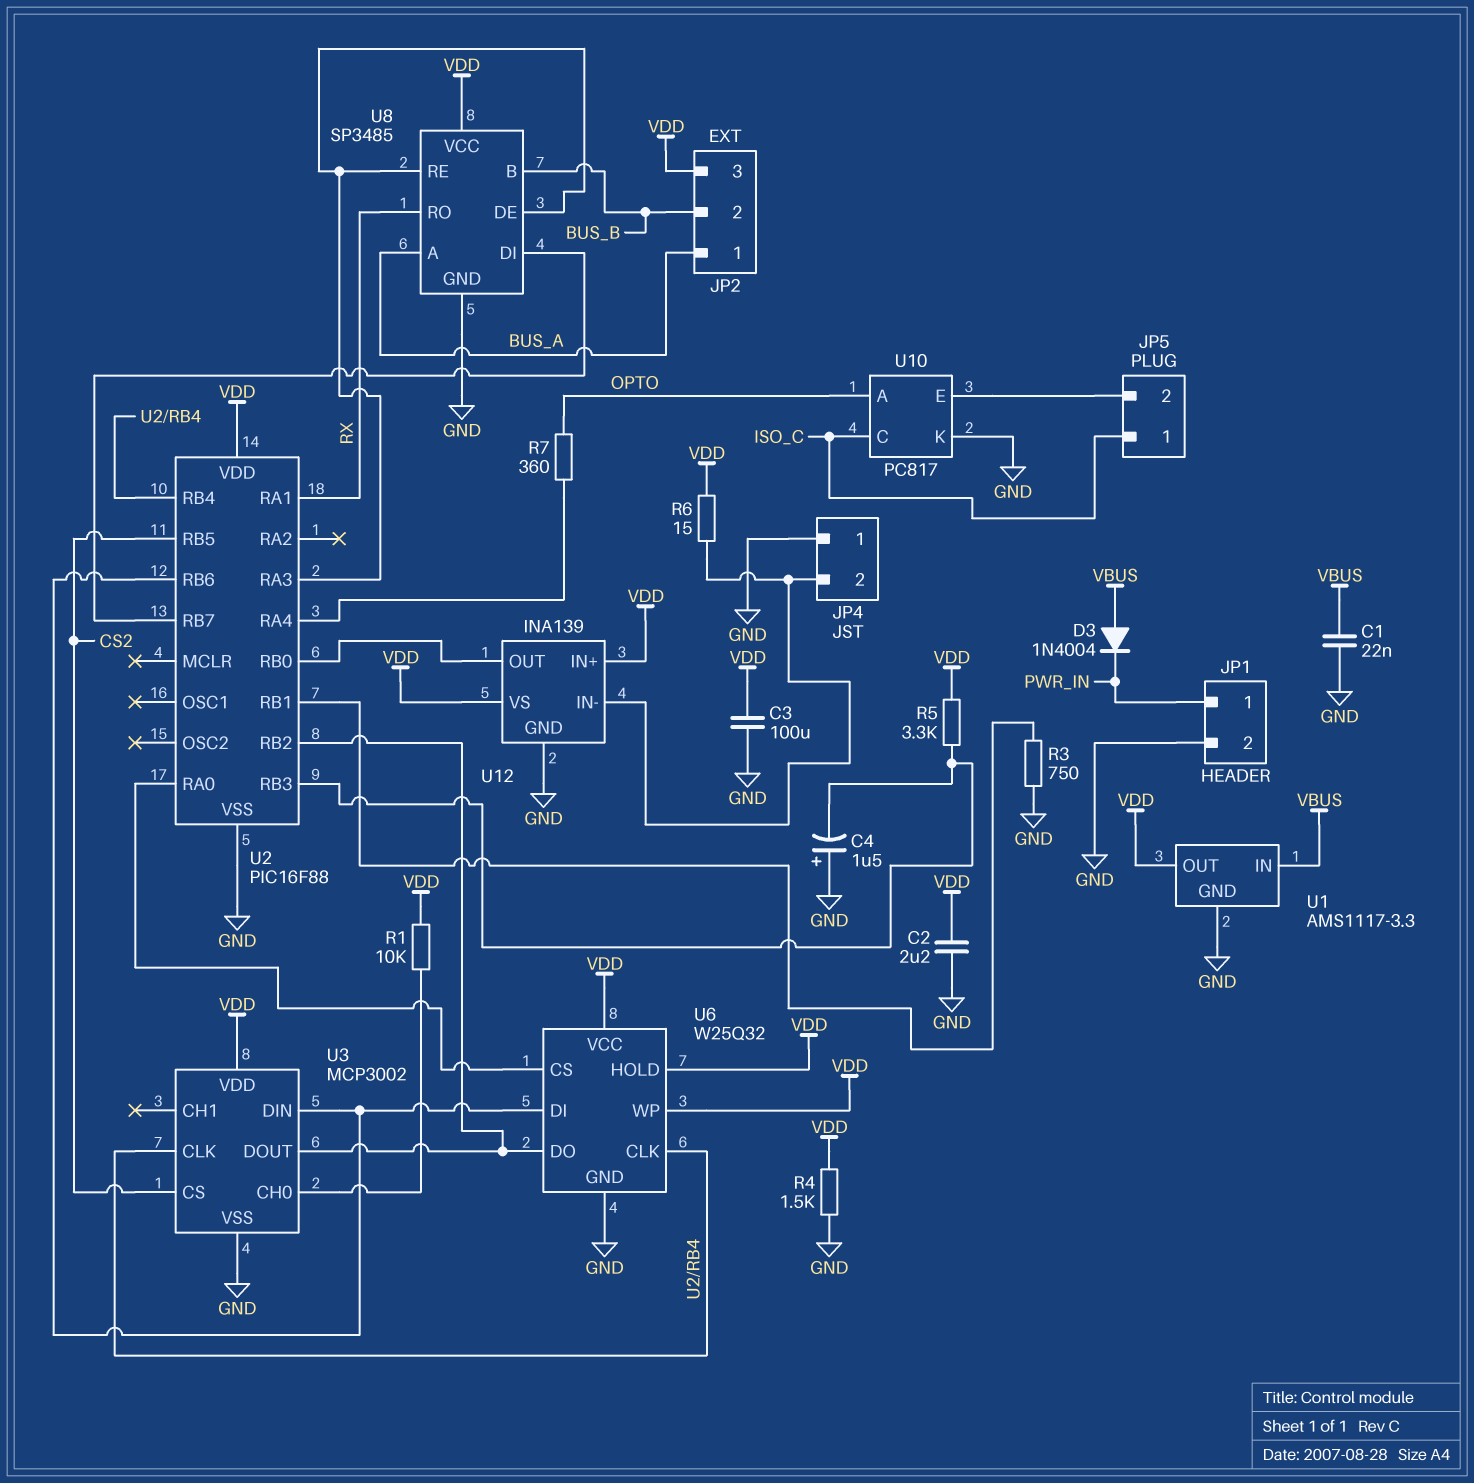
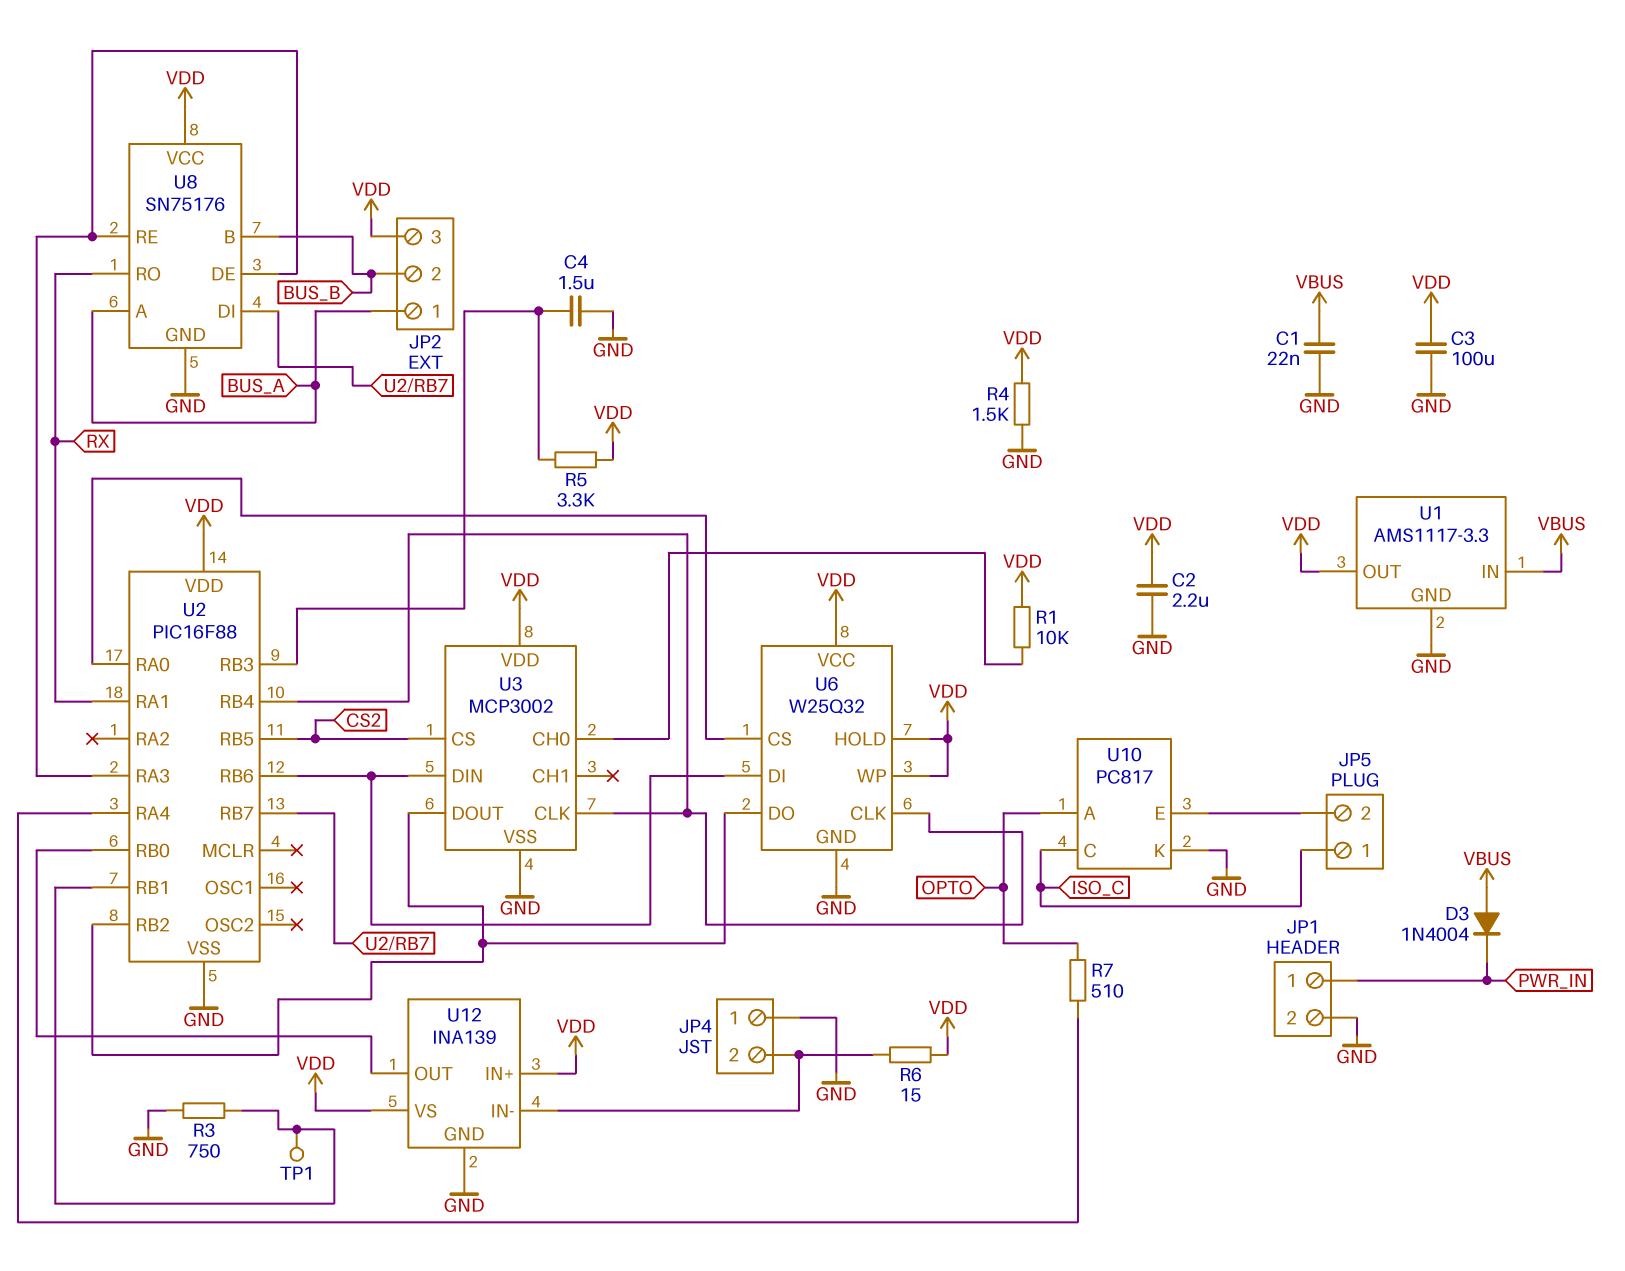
C4: 1.5uF (plus GND, minus U2/RB3) -> 1.5uF (GND, U2/RB3)
R7: 360 (OPTO, U2/RA4) -> 510 (OPTO, U2/RA4)
TP1: none -> test point (U2/RB1)
U8: SP3485 -> SN75176

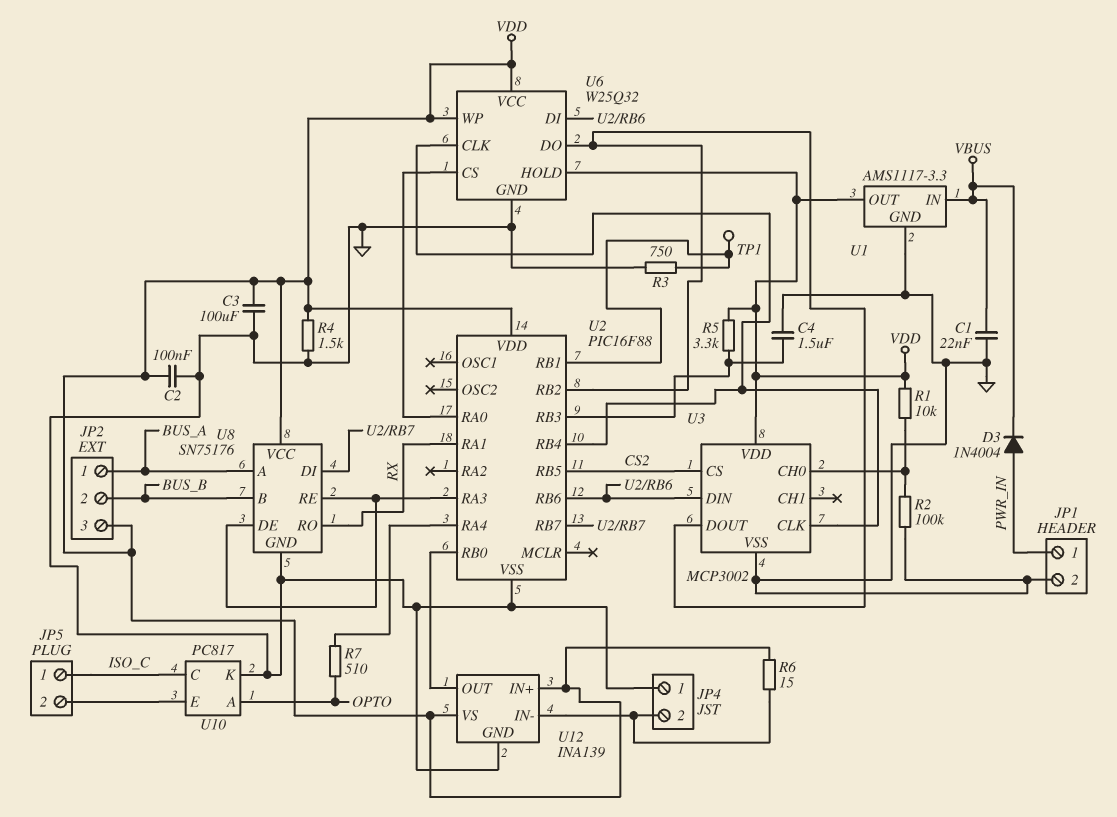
C2: 2.2uF (GND, VDD) -> 100nF (GND, VDD)
D3: diode 1N4004 (A VBUS, K PWR_IN) -> diode 1N4004 (A PWR_IN, K VBUS)
R2: none -> 100k (GND, U3/CH0)

